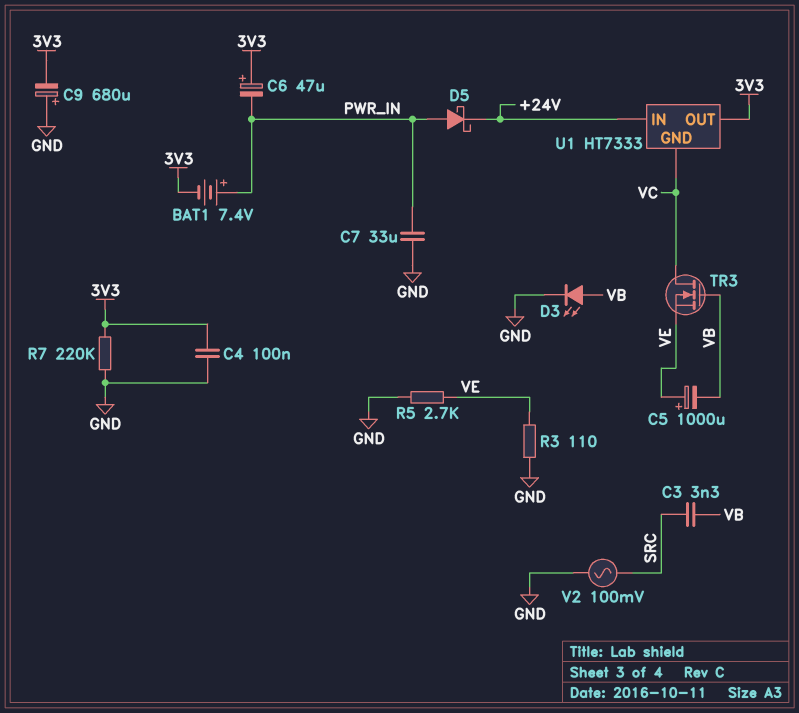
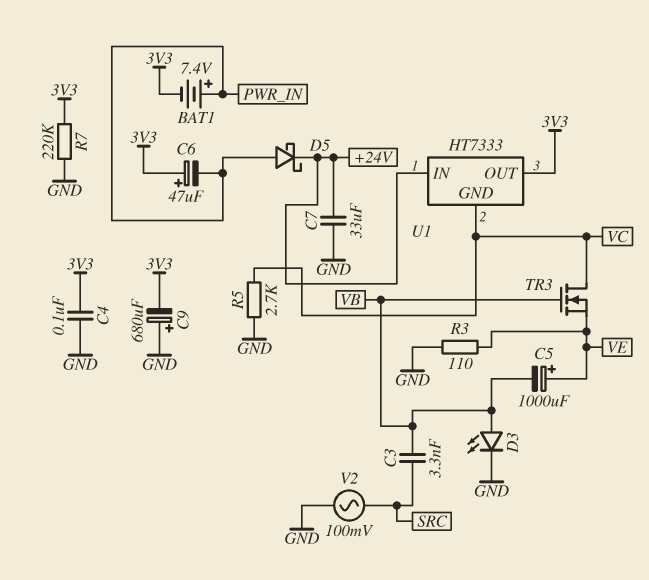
C7: 33uF (GND, PWR_IN) -> 33uF (+24V, GND)
R5: 2.7k (GND, VE) -> 2.7k (GND, VC)

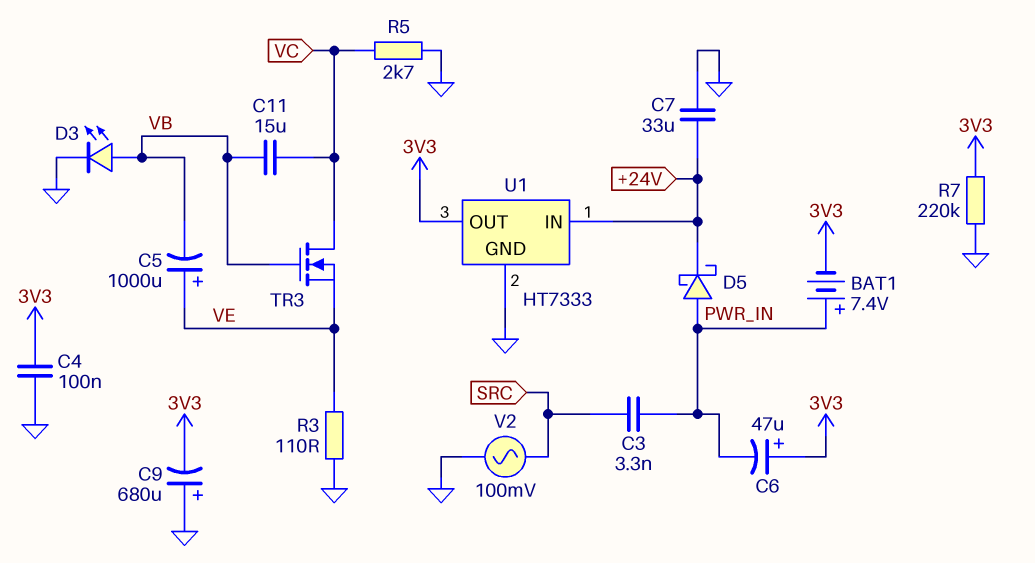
C3: 3.3nF (SRC, VB) -> 3.3nF (PWR_IN, SRC)
C11: none -> 15uF (VB, VC)
U1 pin GND: VC -> GND

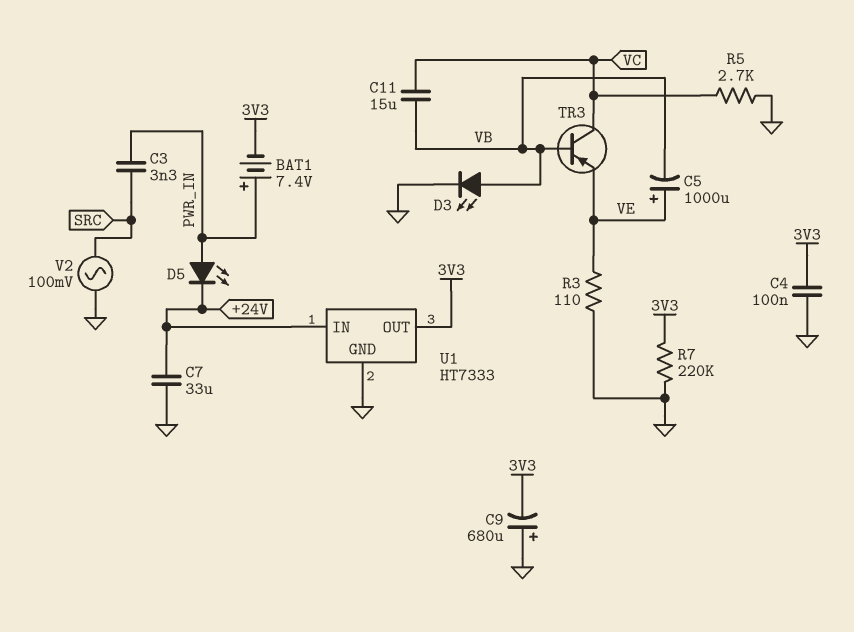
C6: 47uF (plus 3V3, minus PWR_IN) -> none
D5: schottky (A PWR_IN, K +24V) -> LED (A PWR_IN, K +24V)
TR3: NMOS (G VB, D VC, S VE) -> PNP (B VB, C VC, E VE)

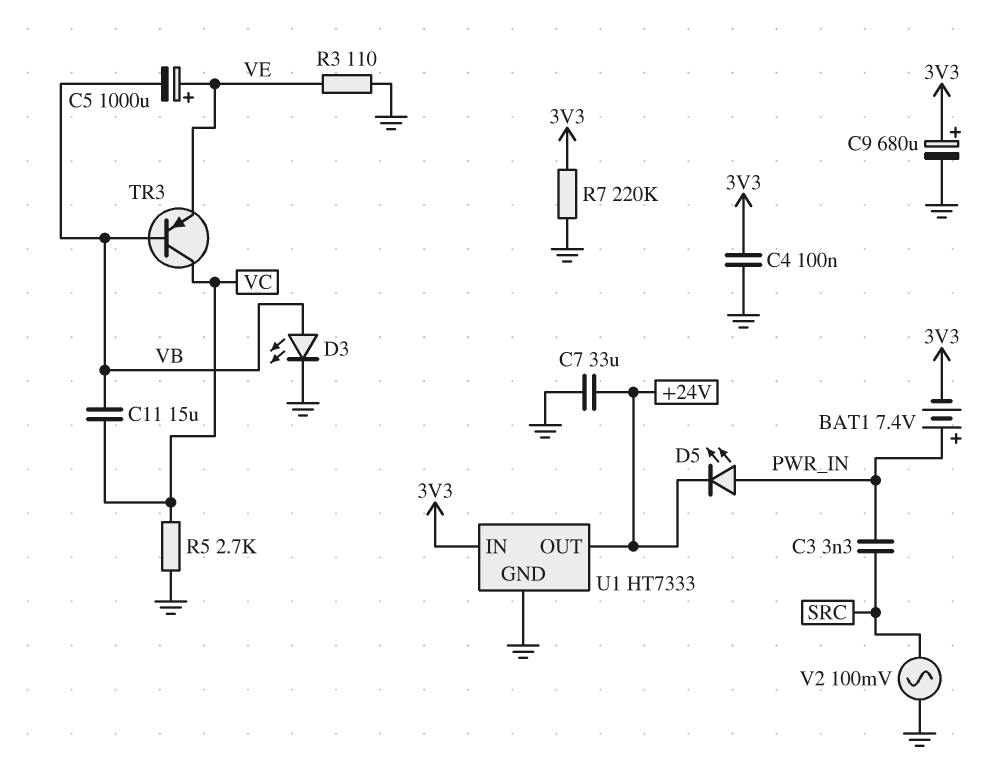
C9: 680uF (plus GND, minus 3V3) -> 680uF (plus 3V3, minus GND)
U1 pin IN: +24V -> 3V3
U1 pin OUT: 3V3 -> +24V

